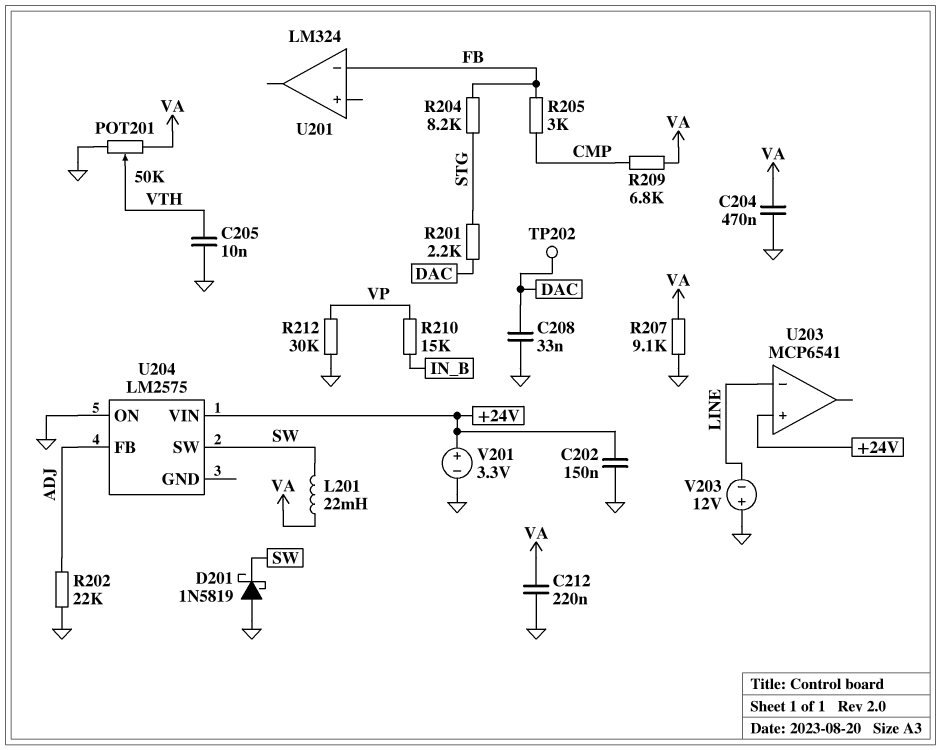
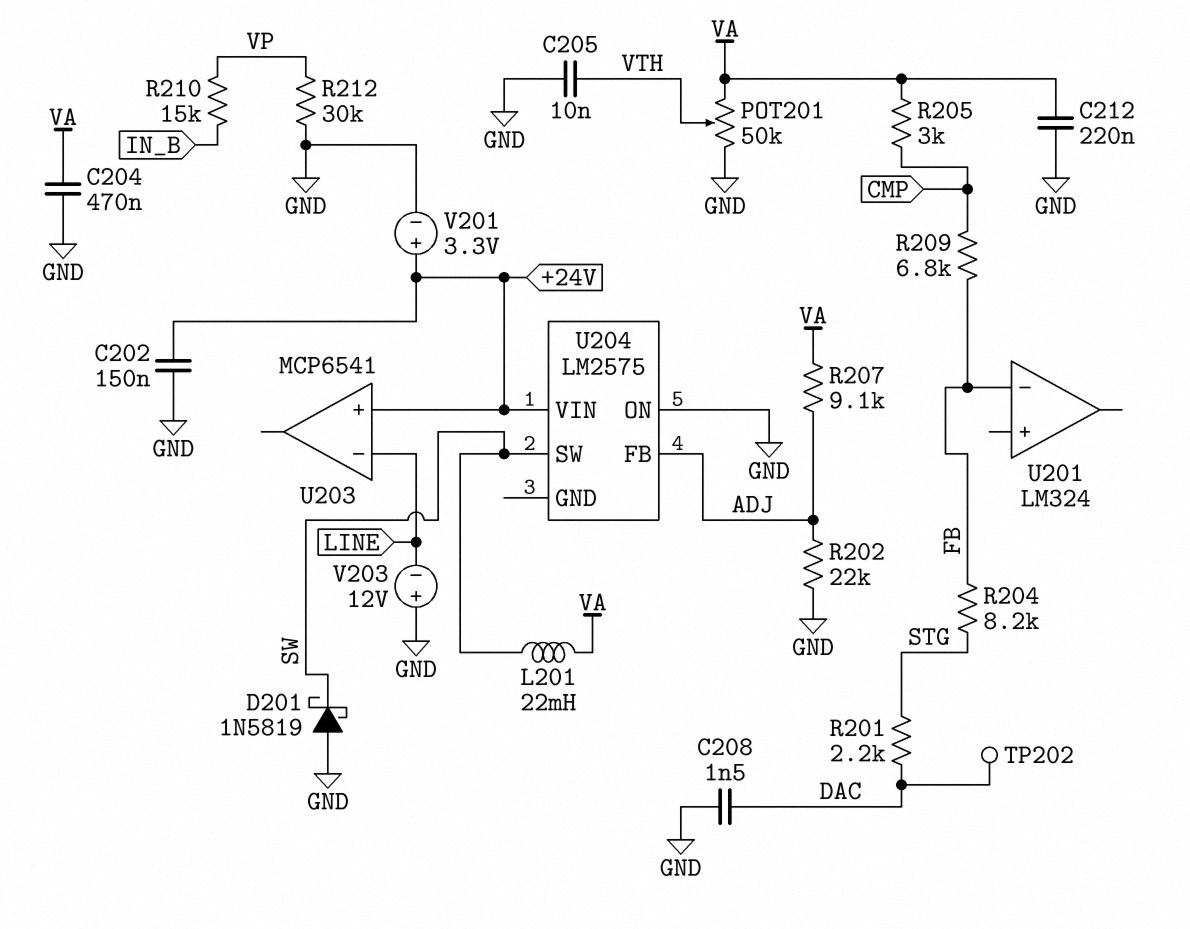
C208: 33nF (DAC, GND) -> 1.5nF (DAC, GND)
R205: 3k (CMP, FB) -> 3k (CMP, VA)
R207: 9.1k (GND, VA) -> 9.1k (ADJ, VA)
R209: 6.8k (CMP, VA) -> 6.8k (CMP, FB)

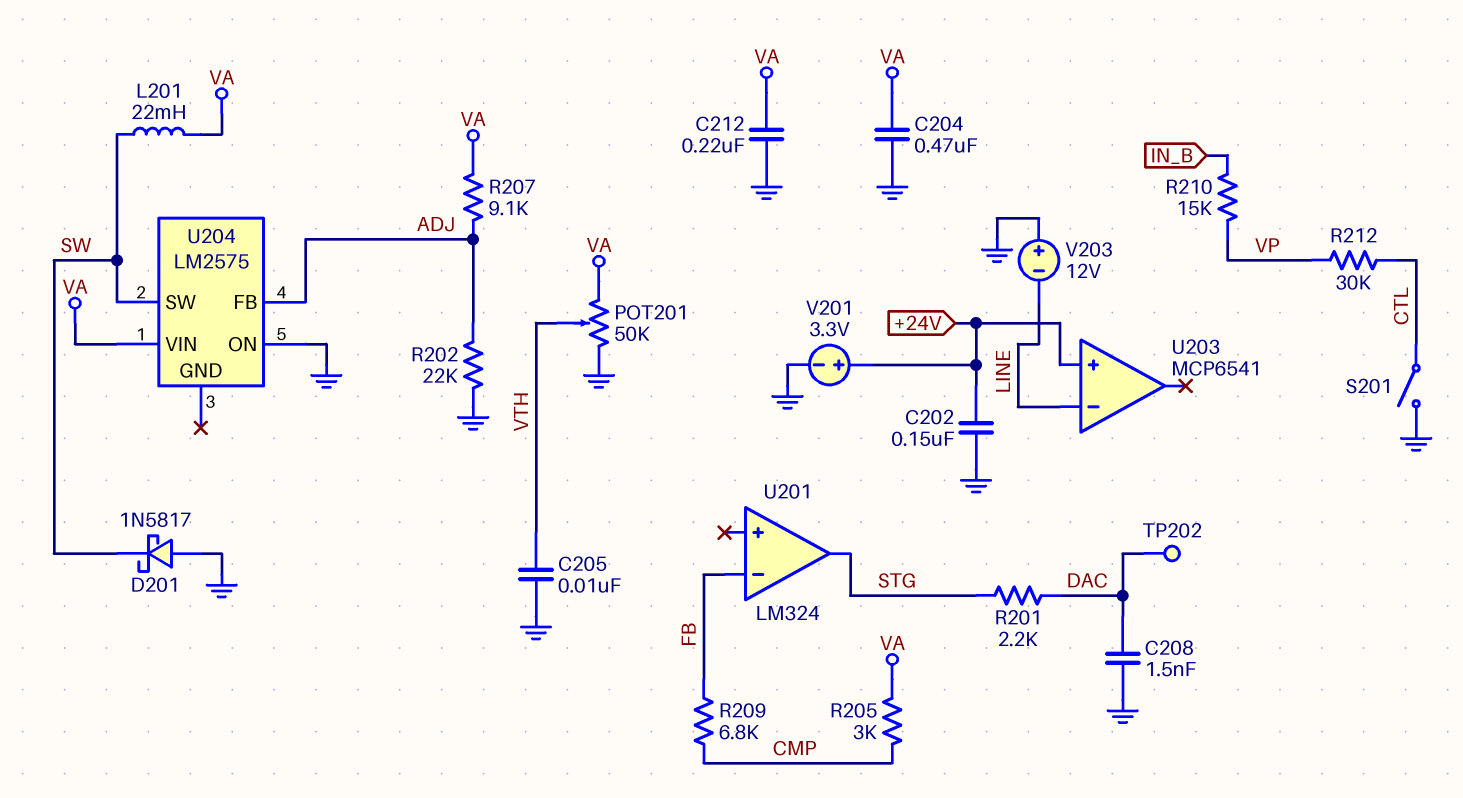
D201: schottky 1N5819 (A GND, K SW) -> schottky 1N5817 (A GND, K SW)
R204: 8.2k (FB, STG) -> none
R212: 30k (GND, VP) -> 30k (CTL, VP)
S201: none -> switch (CTL, GND)
U201 pin out: none -> STG
U204 pin VIN: +24V -> VA

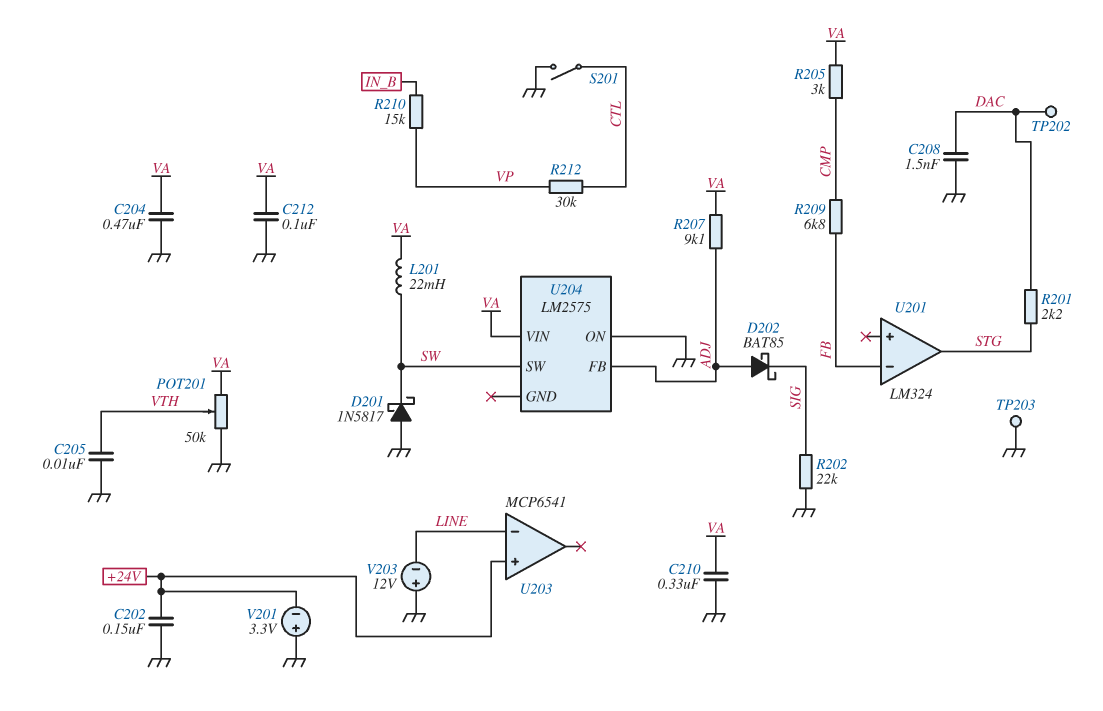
C210: none -> 330nF (GND, VA)
C212: 220nF (GND, VA) -> 100nF (GND, VA)
D202: none -> schottky BAT85 (A ADJ, K SIG)
R202: 22k (ADJ, GND) -> 22k (GND, SIG)
TP203: none -> test point (GND)
V201: 3.3V (plus +24V, minus GND) -> 3.3V (plus GND, minus +24V)

